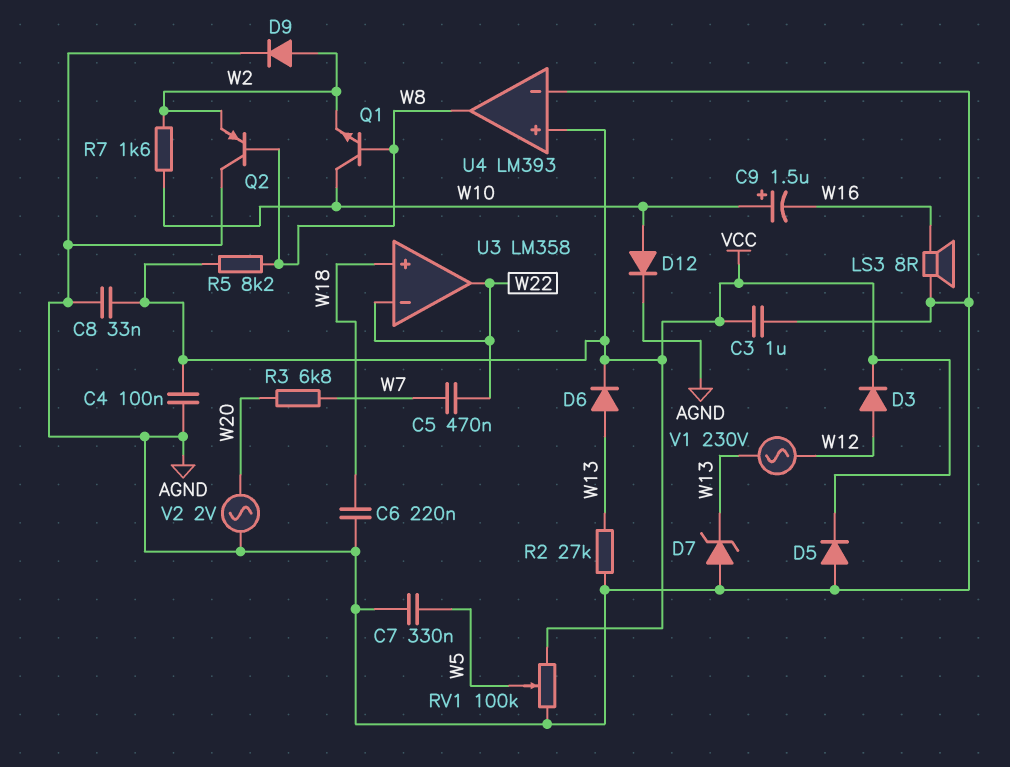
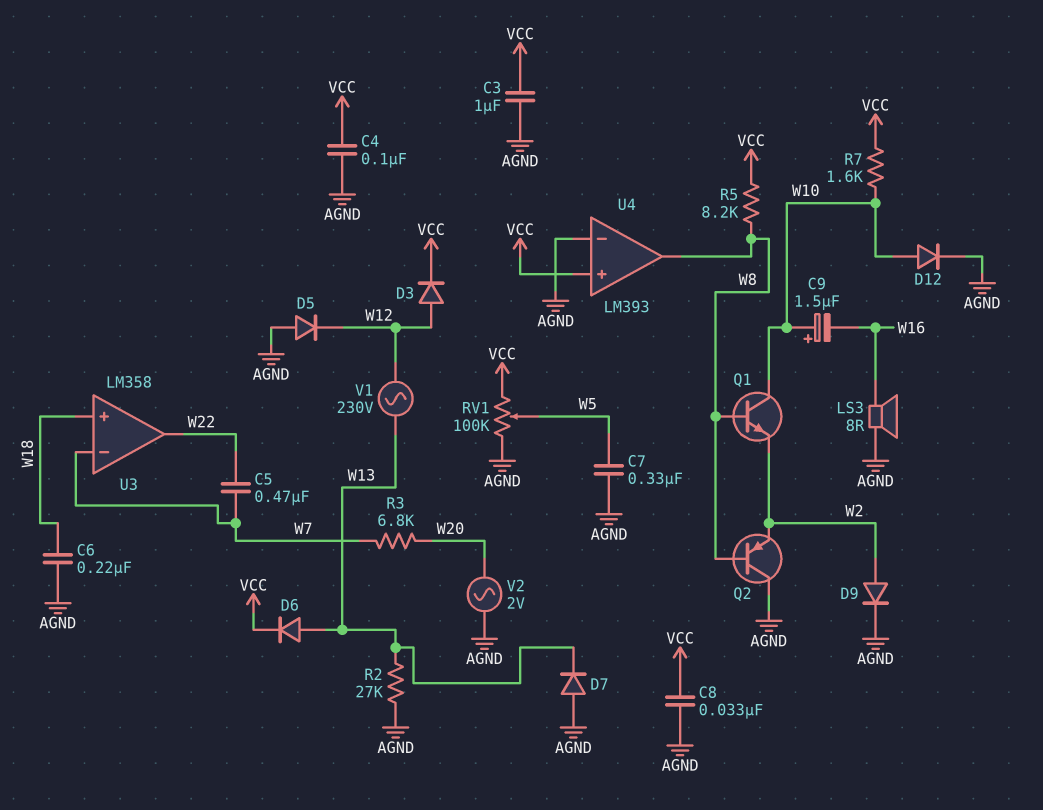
D5: diode (A AGND, K VCC) -> diode (A AGND, K W12)
D7: zener (A AGND, K W13) -> diode (A AGND, K W13)
R7: 1.6k (W2, W10) -> 1.6k (VCC, W10)
U3 pin in-: W22 -> W7

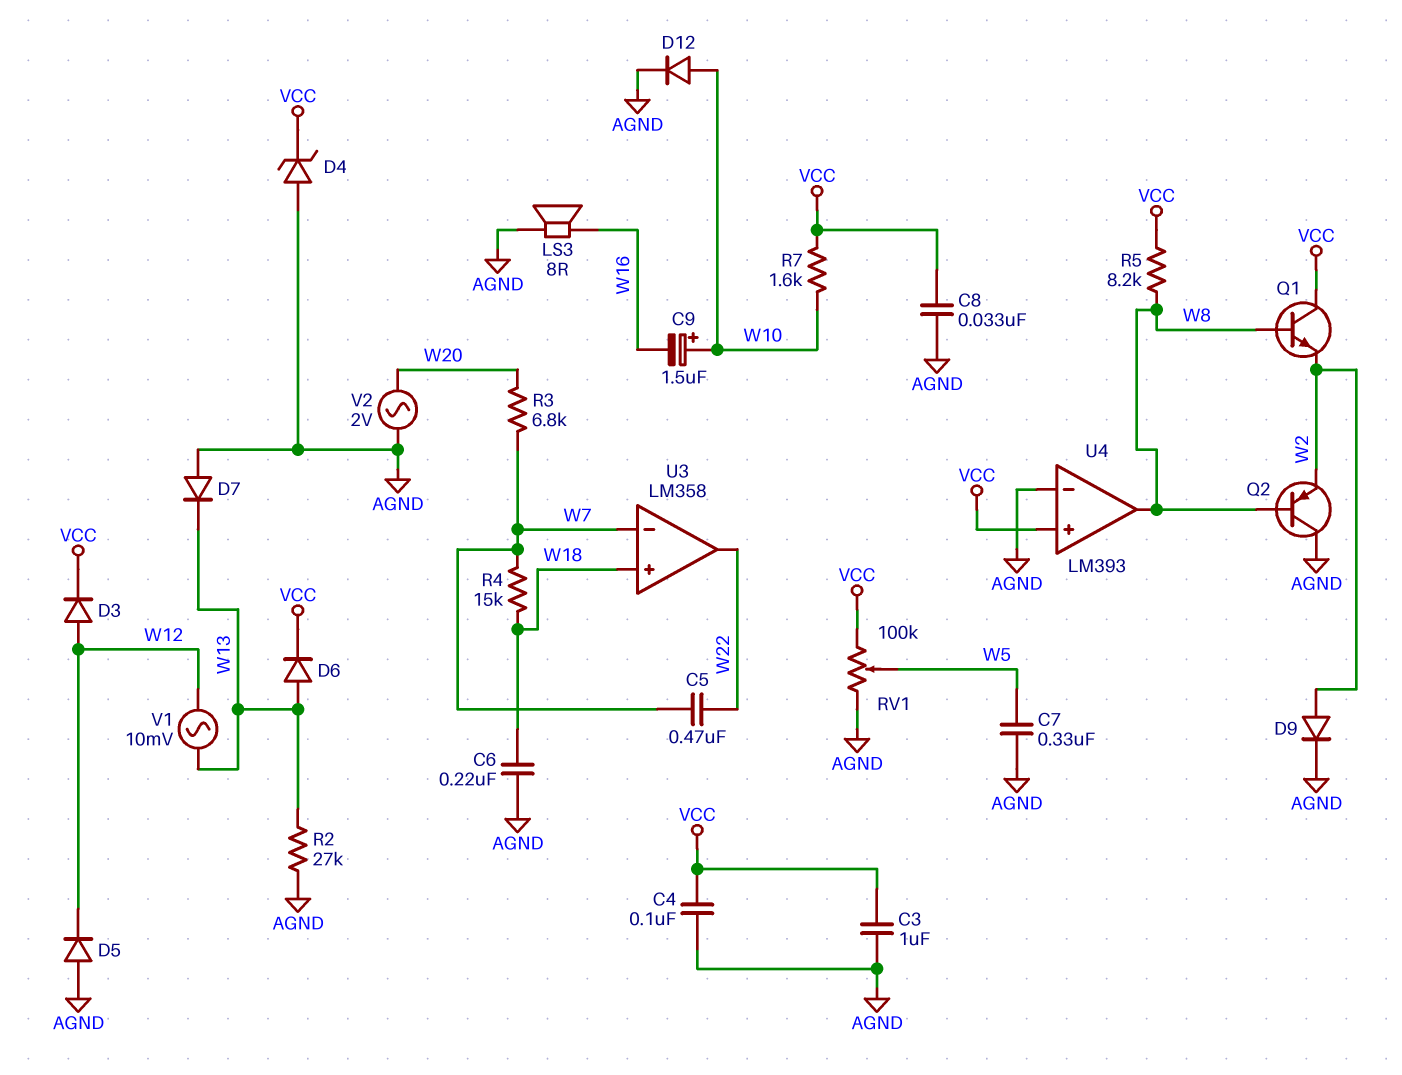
D4: none -> zener (A AGND, K VCC)
Q1: NPN (B W8, C W10, E W2) -> NPN (B W8, C VCC, E W2)
R4: none -> 15k (W7, W18)
V1: AC 230V (W12, W13) -> AC 10mV (W12, W13)

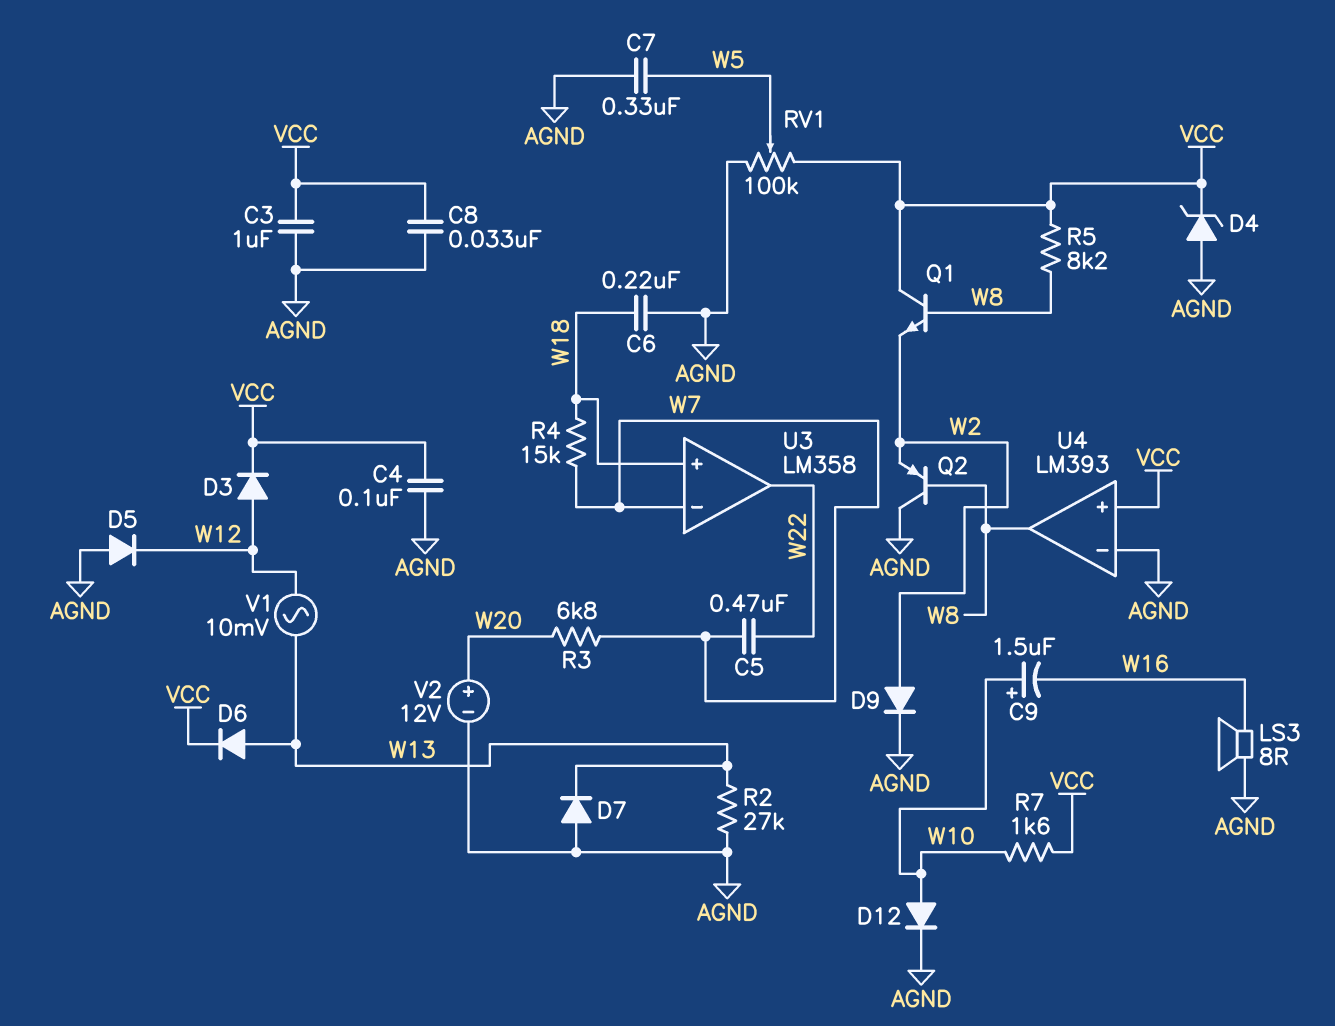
V2: AC 2V (AGND, W20) -> 12V (plus W20, minus AGND)

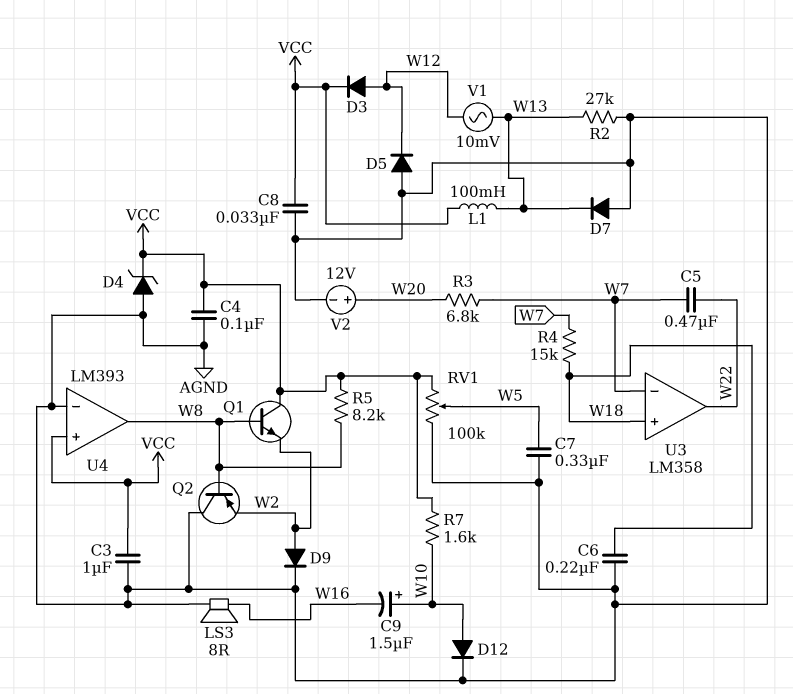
D6: diode (A W13, K VCC) -> none
L1: none -> 100mH (VCC, W13)

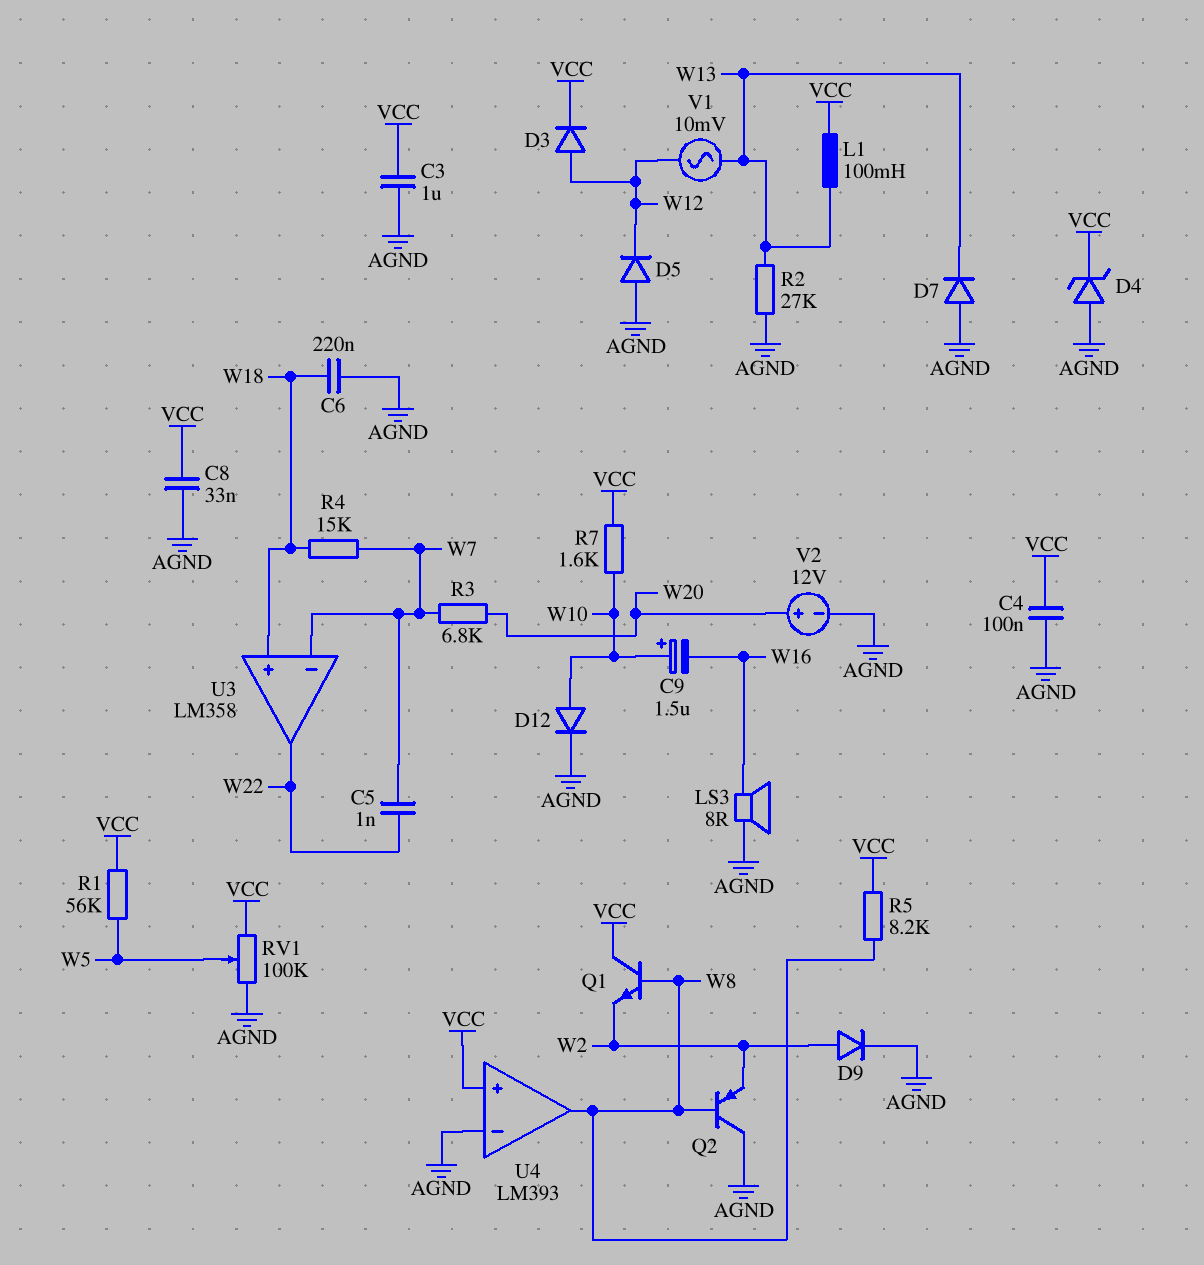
C5: 470nF (W7, W22) -> 1nF (W7, W22)
C7: 330nF (AGND, W5) -> none
R1: none -> 56k (VCC, W5)

